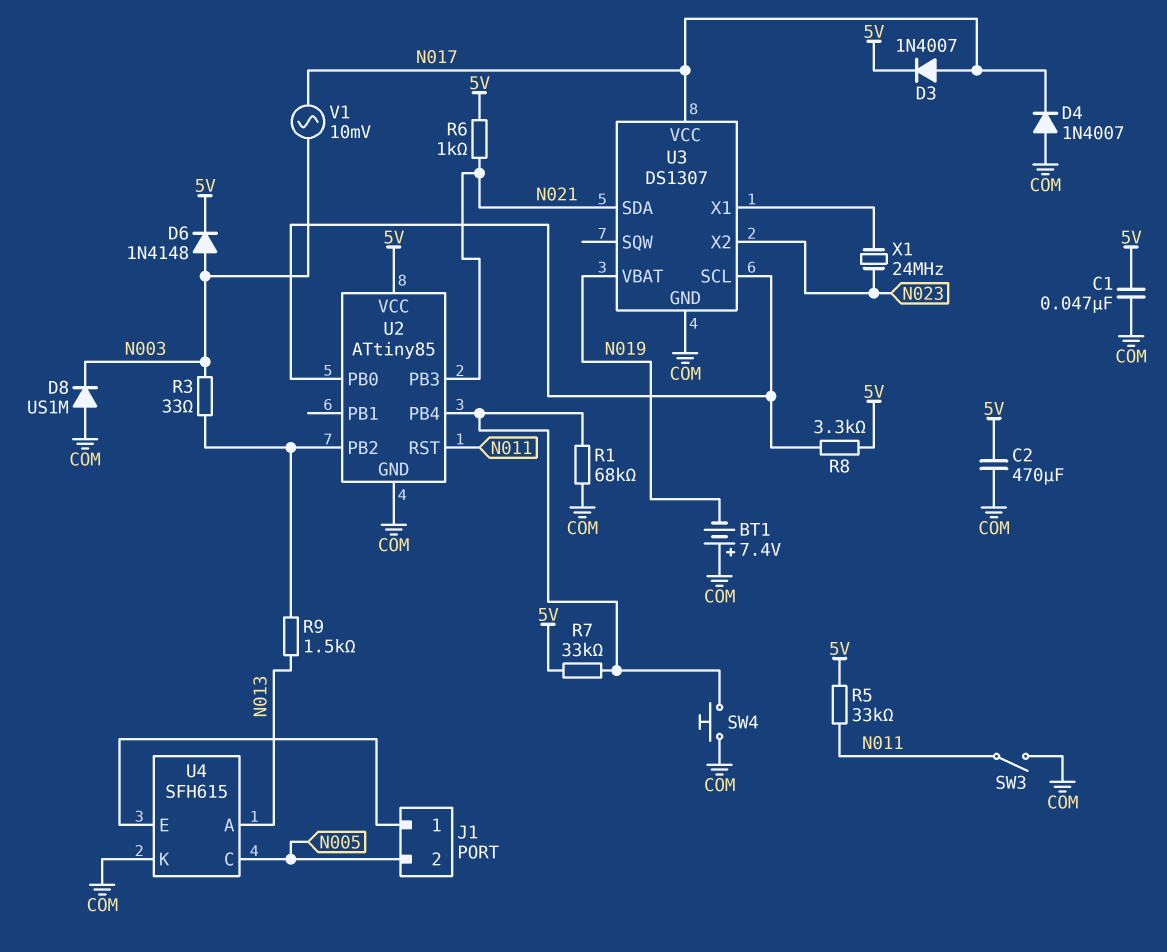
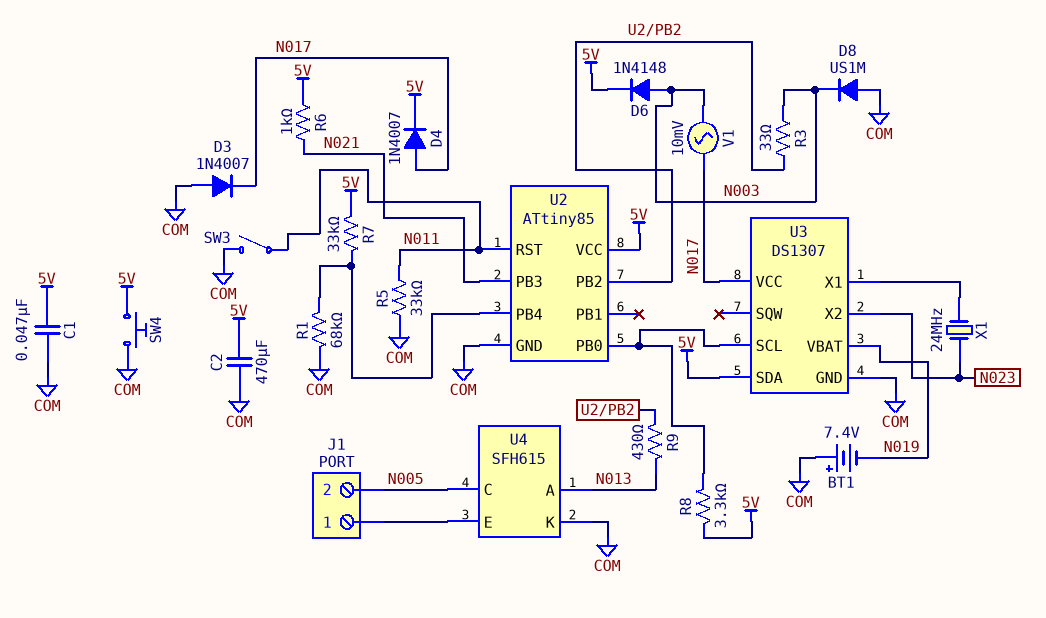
D3: diode 1N4007 (A N017, K 5V) -> diode 1N4007 (A COM, K N017)
D4: diode 1N4007 (A COM, K N017) -> diode 1N4007 (A N017, K 5V)
R5: 33k (5V, N011) -> 33k (COM, N011)
R9: 1.5k (N013, U2/PB2) -> 430 (N013, U2/PB2)
SW4: button (COM, U2/PB4) -> button (5V, COM)
U3 pin SDA: N021 -> 5V

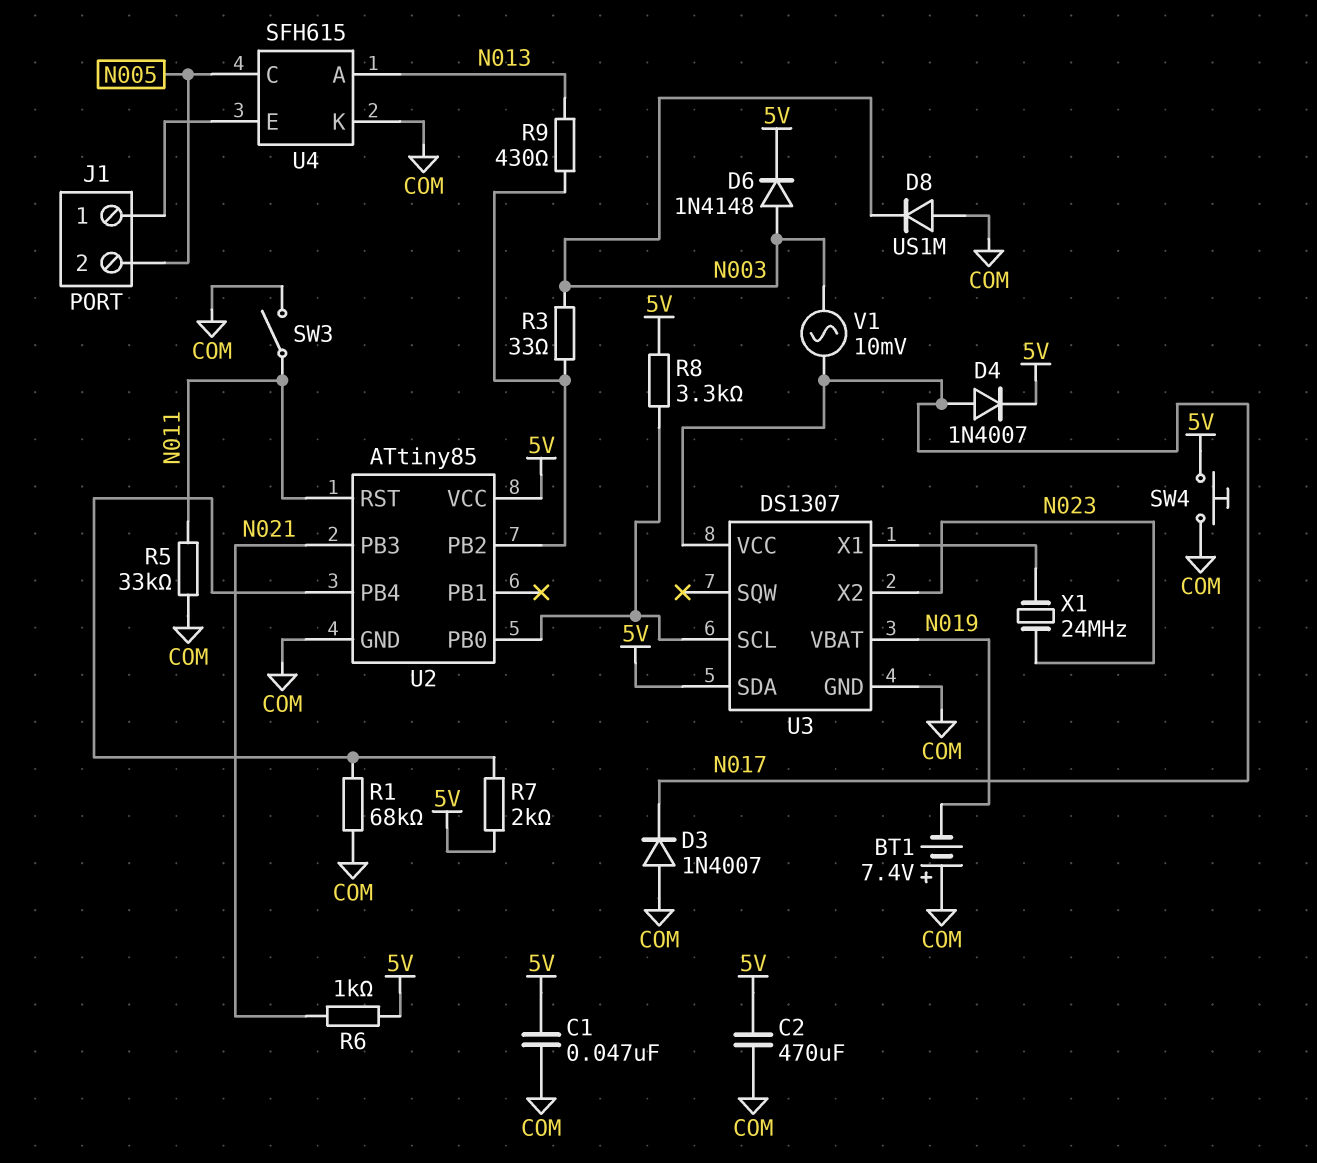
R7: 33k (5V, U2/PB4) -> 2k (5V, U2/PB4)

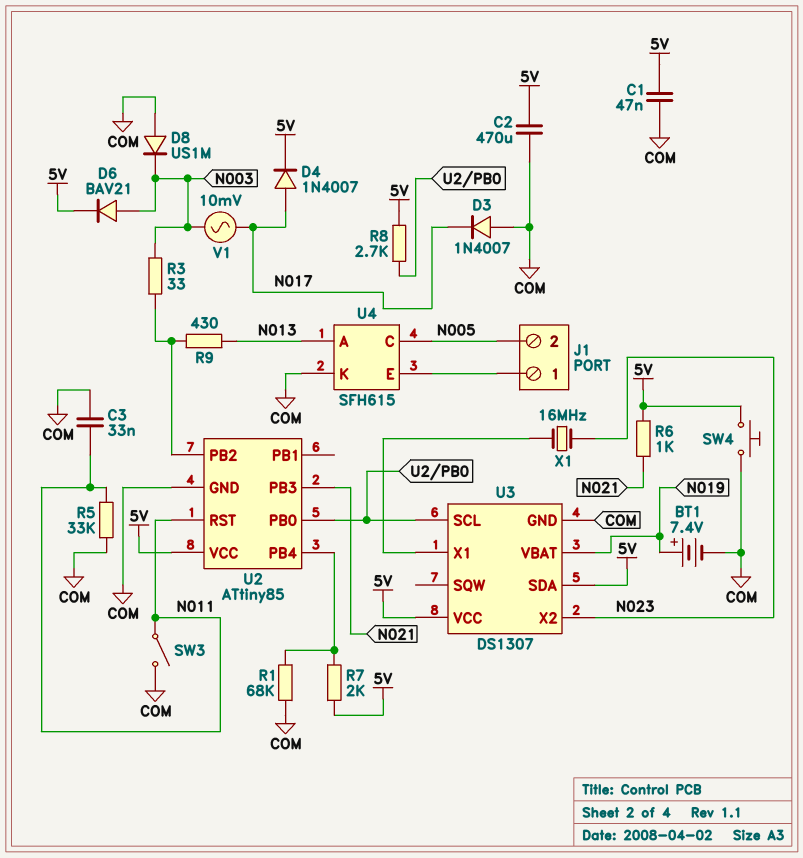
BT1: 7.4V (plus COM, minus N019) -> 7.4V (plus N019, minus COM)
C3: none -> 33nF (COM, N011)
D6: diode 1N4148 (A N003, K 5V) -> diode BAV21 (A N003, K 5V)
R8: 3.3k (5V, U2/PB0) -> 2.7k (5V, U2/PB0)
U3 pin VCC: N017 -> 5V
X1: 24MHz (N023, U3/X1) -> 16MHz (N023, U3/X1)

